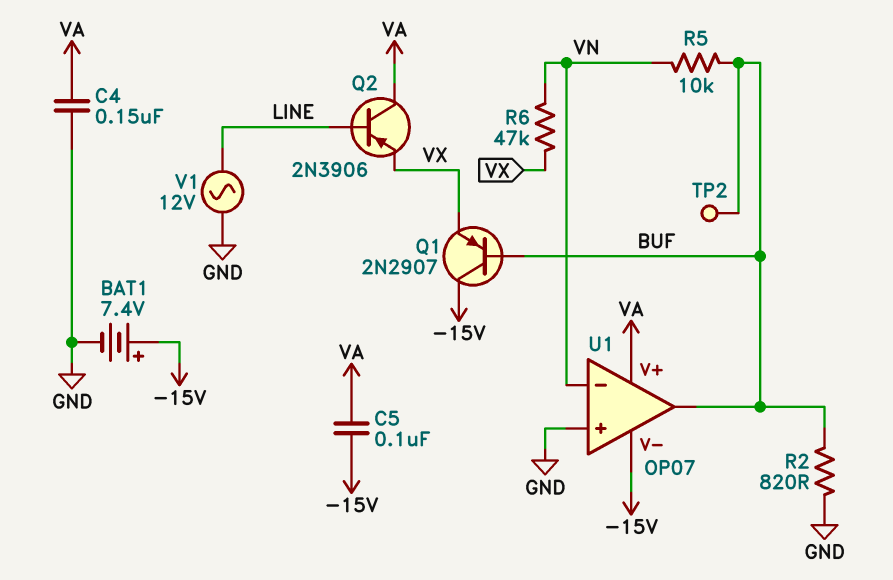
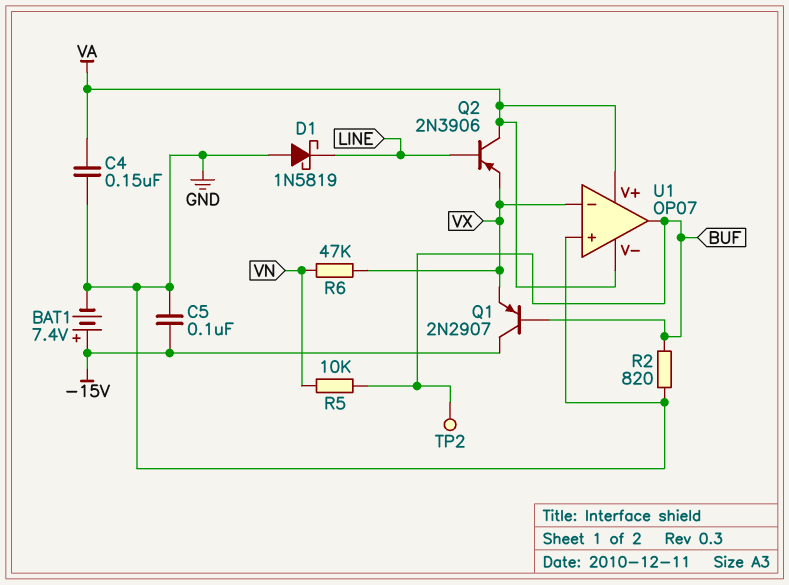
C5: 100nF (-15V, VA) -> 100nF (-15V, GND)
D1: none -> schottky 1N5819 (A GND, K LINE)
U1 pin V-: -15V -> VA
U1 pin in-: VN -> VX
V1: AC 12V (GND, LINE) -> none

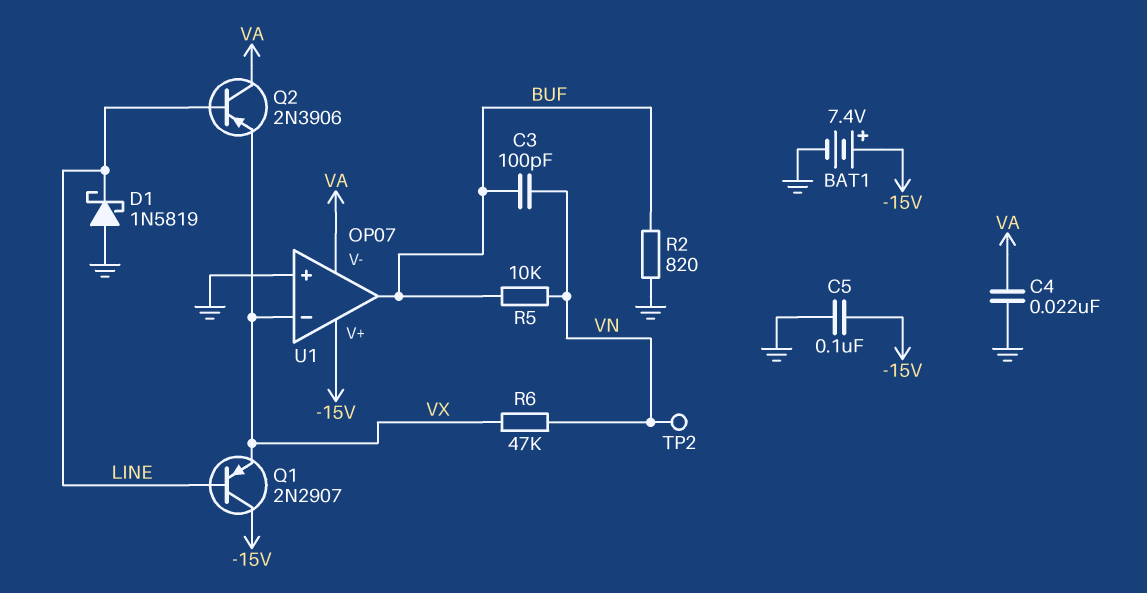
C3: none -> 100pF (BUF, VN)
C4: 150nF (GND, VA) -> 22nF (GND, VA)
Q1: PNP 2N2907 (B BUF, C -15V, E VX) -> PNP 2N2907 (B LINE, C -15V, E VX)
TP2: test point (BUF) -> test point (VN)
U1 pin V+: VA -> -15V

